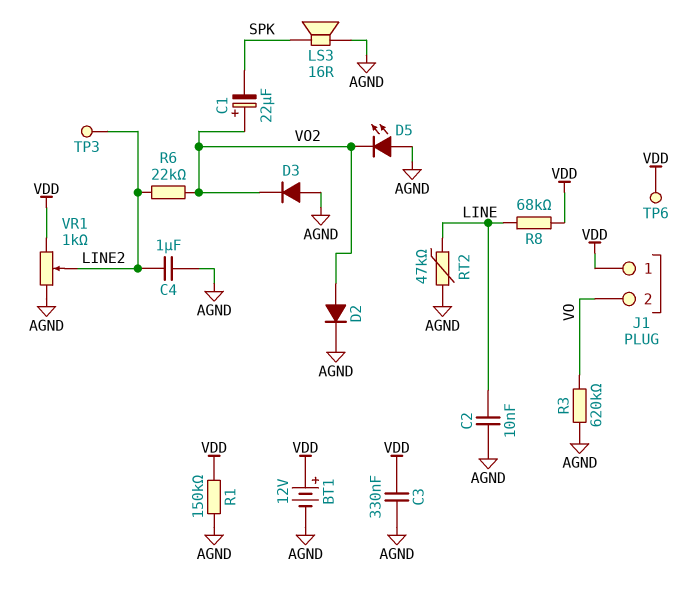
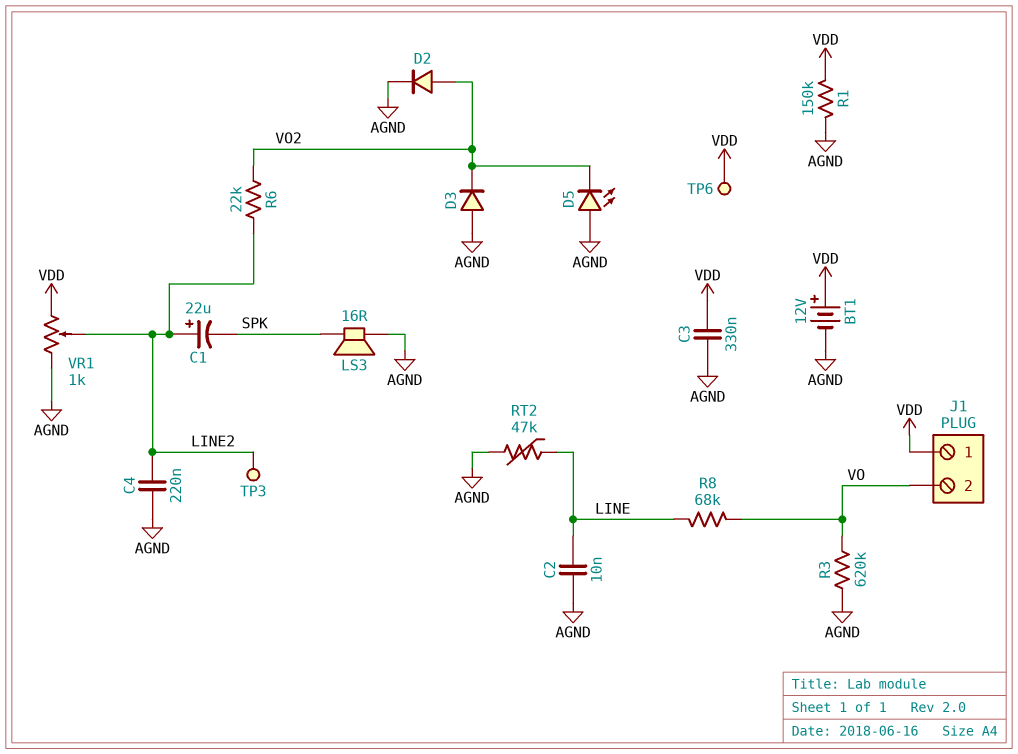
C1: 22uF (plus VO2, minus SPK) -> 22uF (plus LINE2, minus SPK)
C4: 1uF (AGND, LINE2) -> 220nF (AGND, LINE2)
R8: 68k (LINE, VDD) -> 68k (LINE, VO)

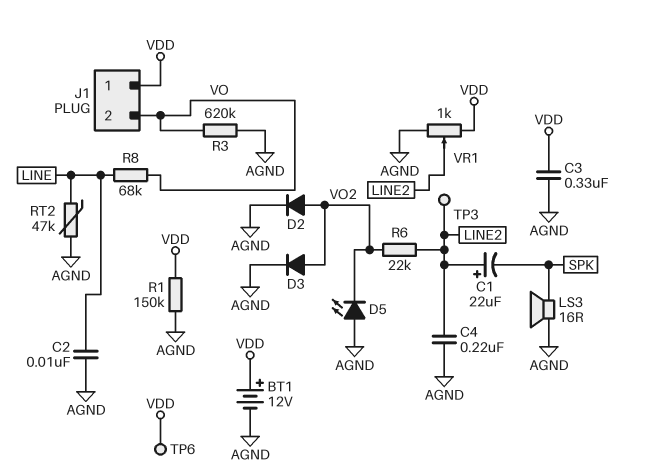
D3: diode (A AGND, K VO2) -> diode (A VO2, K AGND)

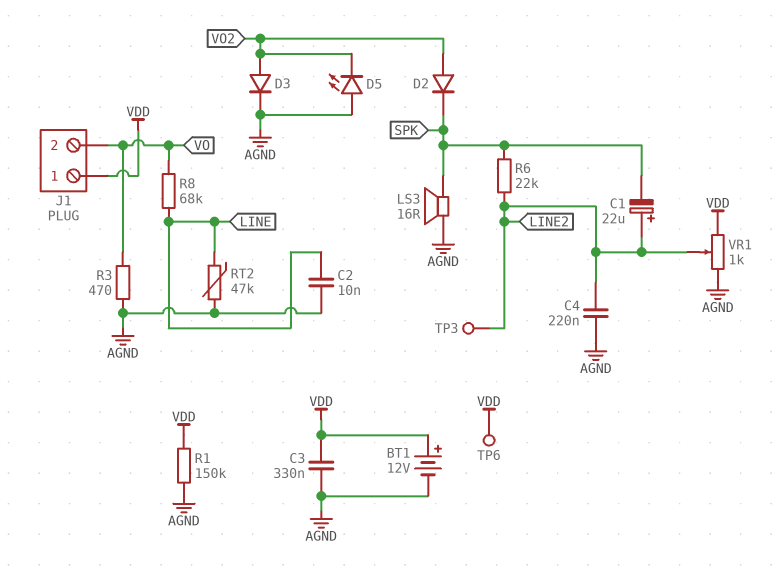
D2: diode (A VO2, K AGND) -> diode (A VO2, K SPK)
R3: 620k (AGND, VO) -> 470 (AGND, VO)
R6: 22k (LINE2, VO2) -> 22k (LINE2, SPK)

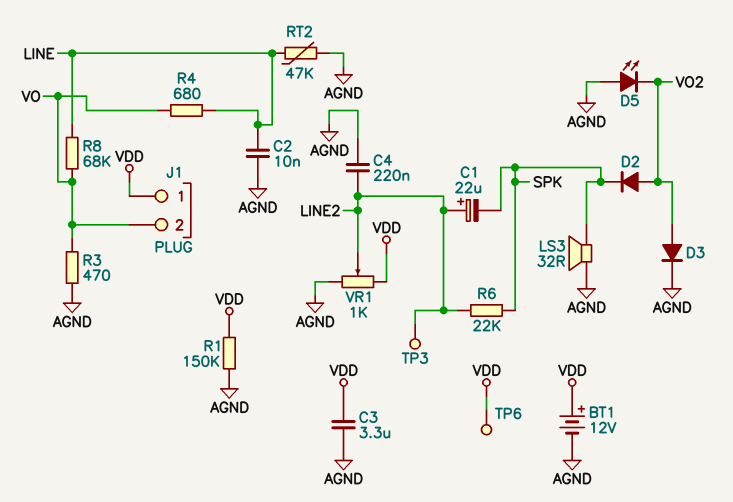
C3: 330nF (AGND, VDD) -> 3.3uF (AGND, VDD)
LS3: speaker 16R (AGND, SPK) -> speaker 32R (AGND, SPK)
R4: none -> 680 (LINE, VO)

